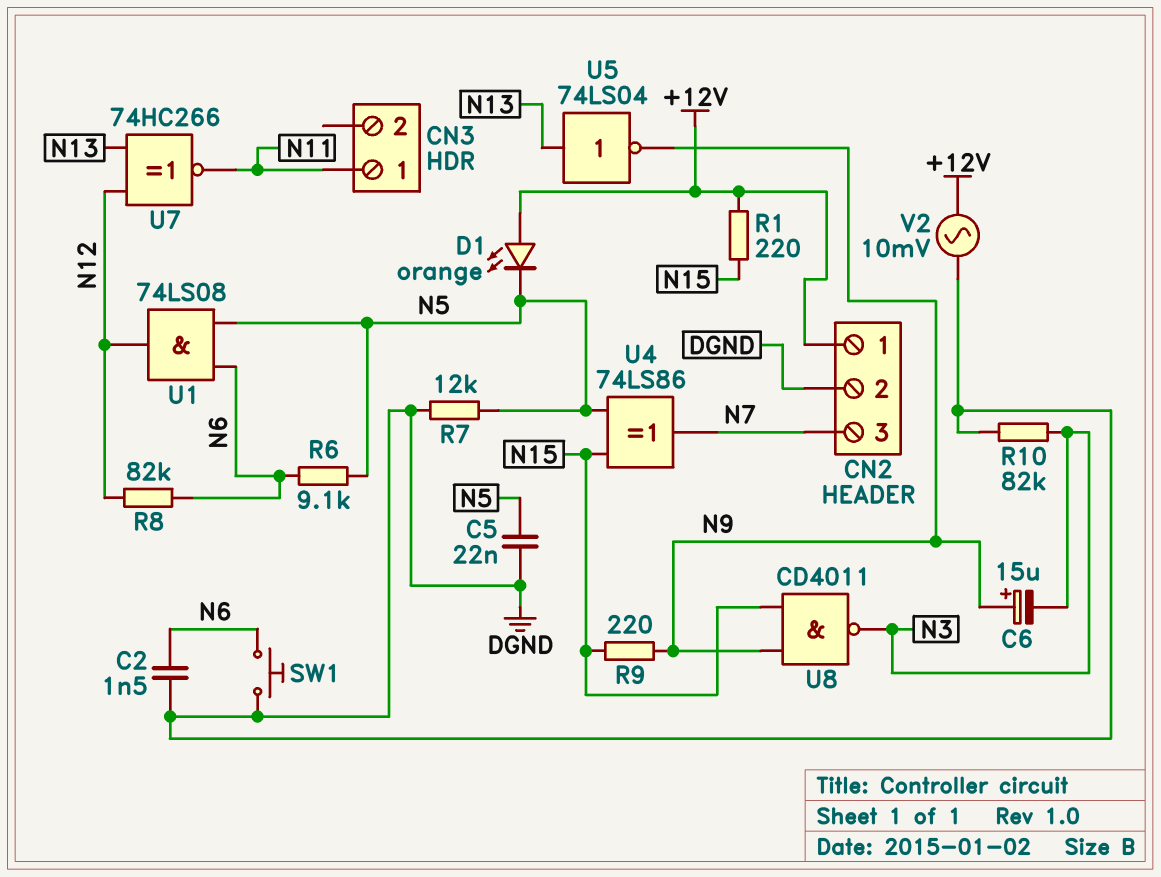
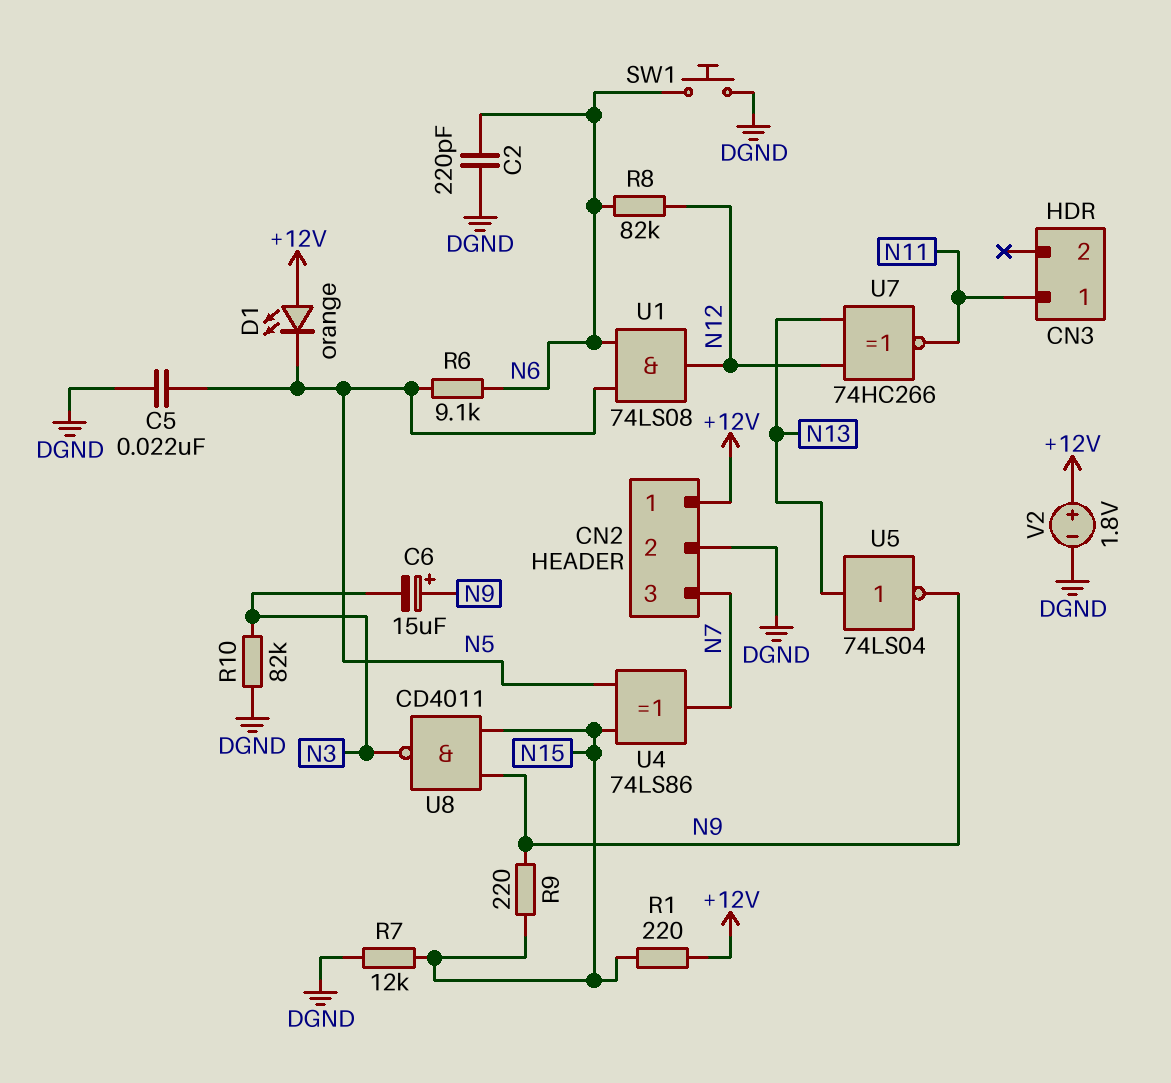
C2: 1.5nF (DGND, N6) -> 220pF (DGND, N6)
R7: 12k (DGND, N5) -> 12k (DGND, N15)
V2: AC 10mV (+12V, DGND) -> 1.8V (plus +12V, minus DGND)

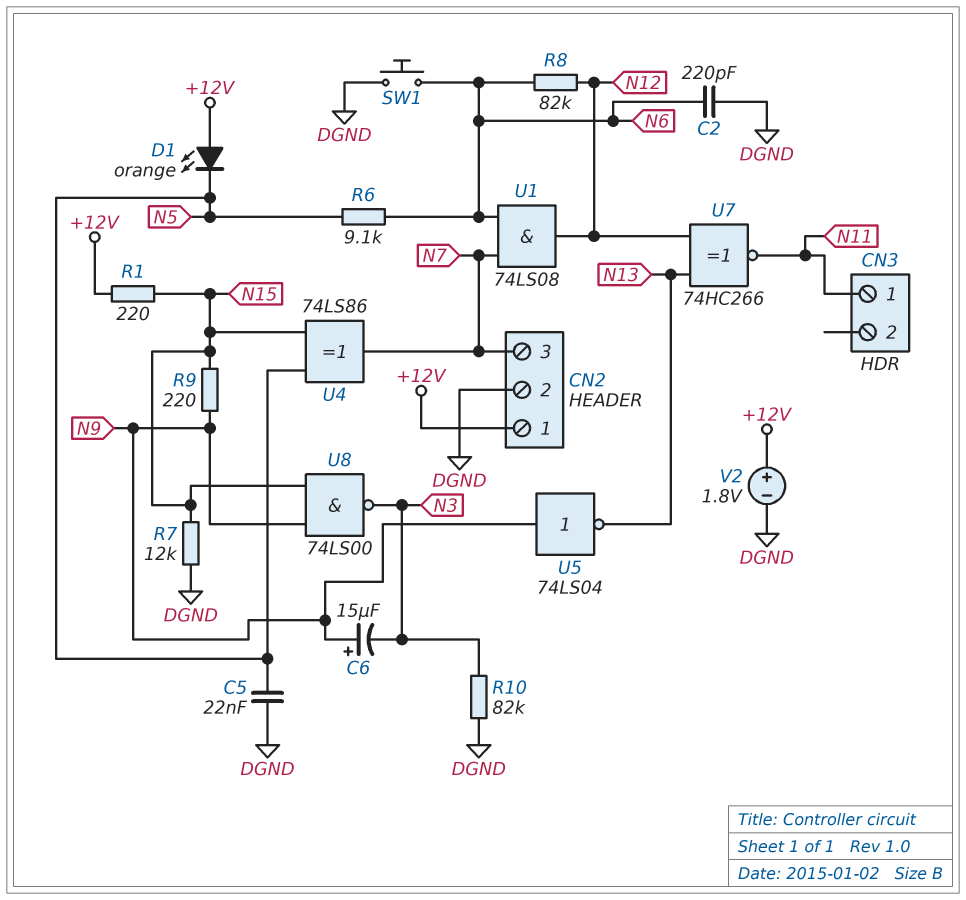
U1: AND 74LS08 (in N5, in N6, out N12) -> AND 74LS08 (in N6, in N7, out N12)
U5: NOT 74LS04 (in N13, out N9) -> NOT 74LS04 (in N9, out N13)
U8: NAND CD4011 (in N9, in N15, out N3) -> NAND 74LS00 (in N9, in N15, out N3)

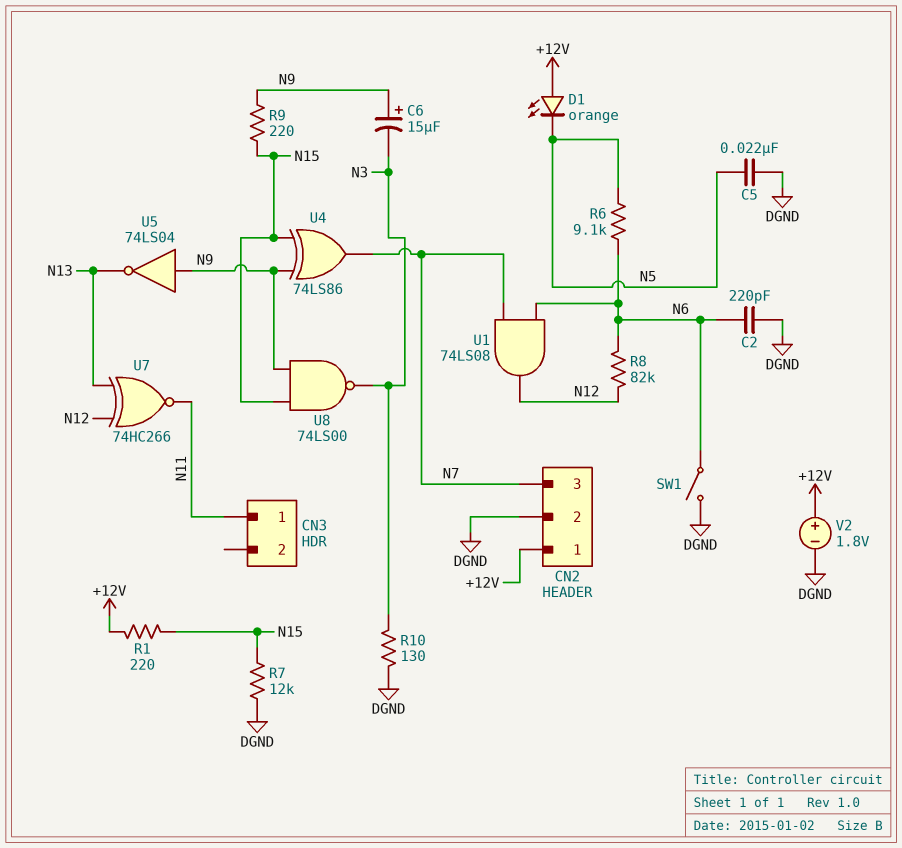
R10: 82k (DGND, N3) -> 130 (DGND, N3)
SW1: button (DGND, N6) -> switch (DGND, N6)
U4: XOR 74LS86 (in N5, in N15, out N7) -> XOR 74LS86 (in N9, in N15, out N7)

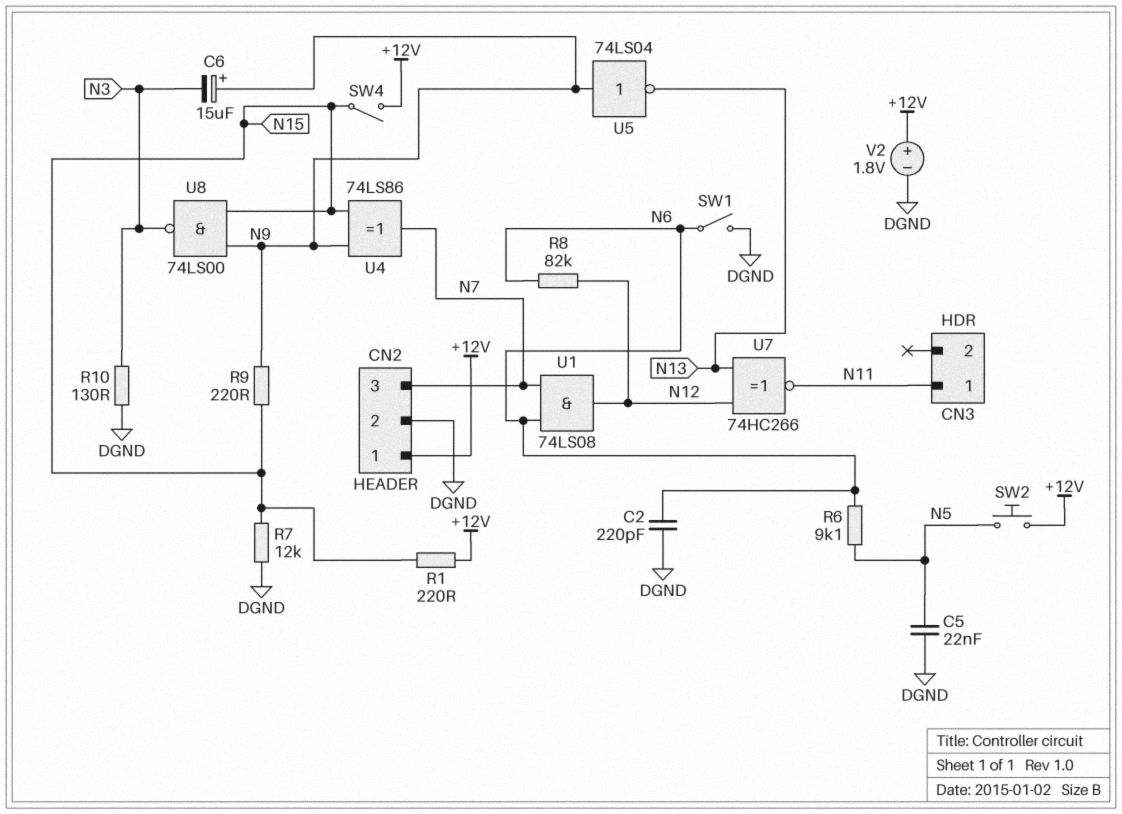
D1: LED orange (A +12V, K N5) -> none
SW2: none -> button (+12V, N5)
SW4: none -> switch (+12V, N15)

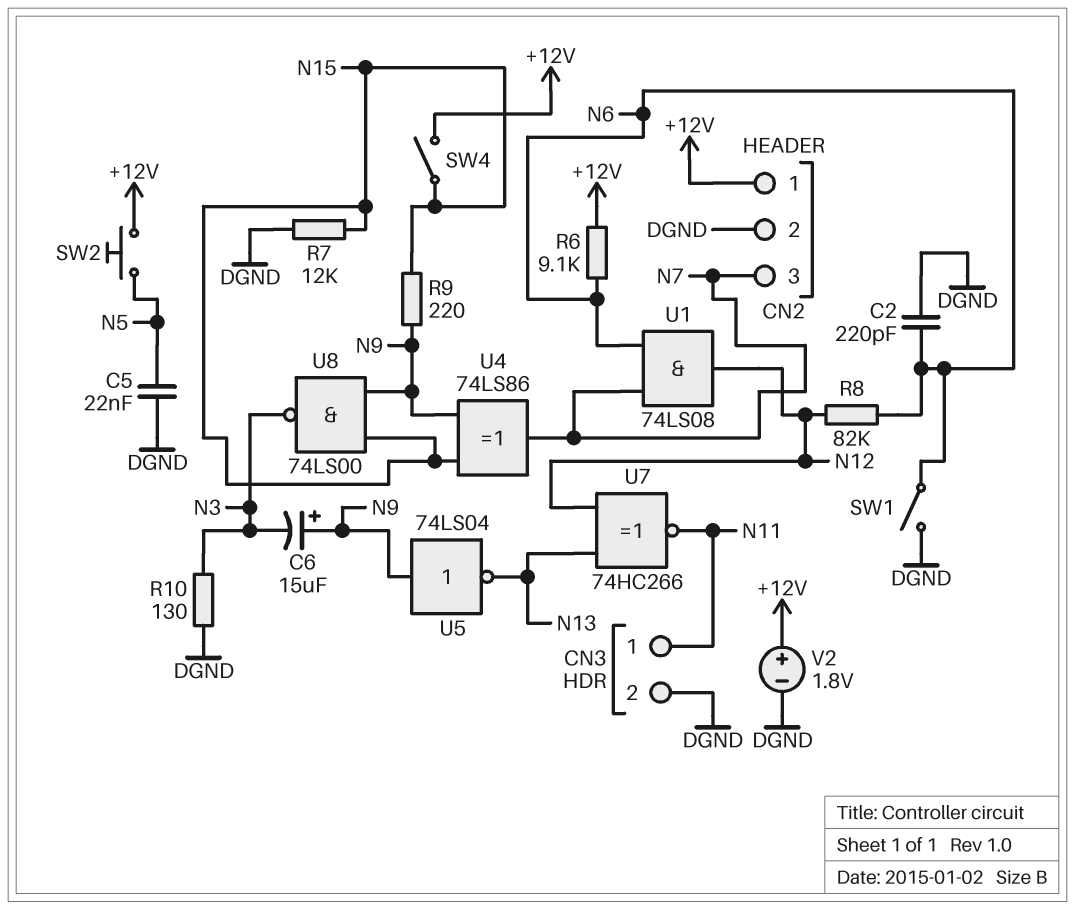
CN3 pin 2: none -> DGND
R1: 220 (+12V, N15) -> none
R6: 9.1k (N5, N6) -> 9.1k (+12V, N6)

